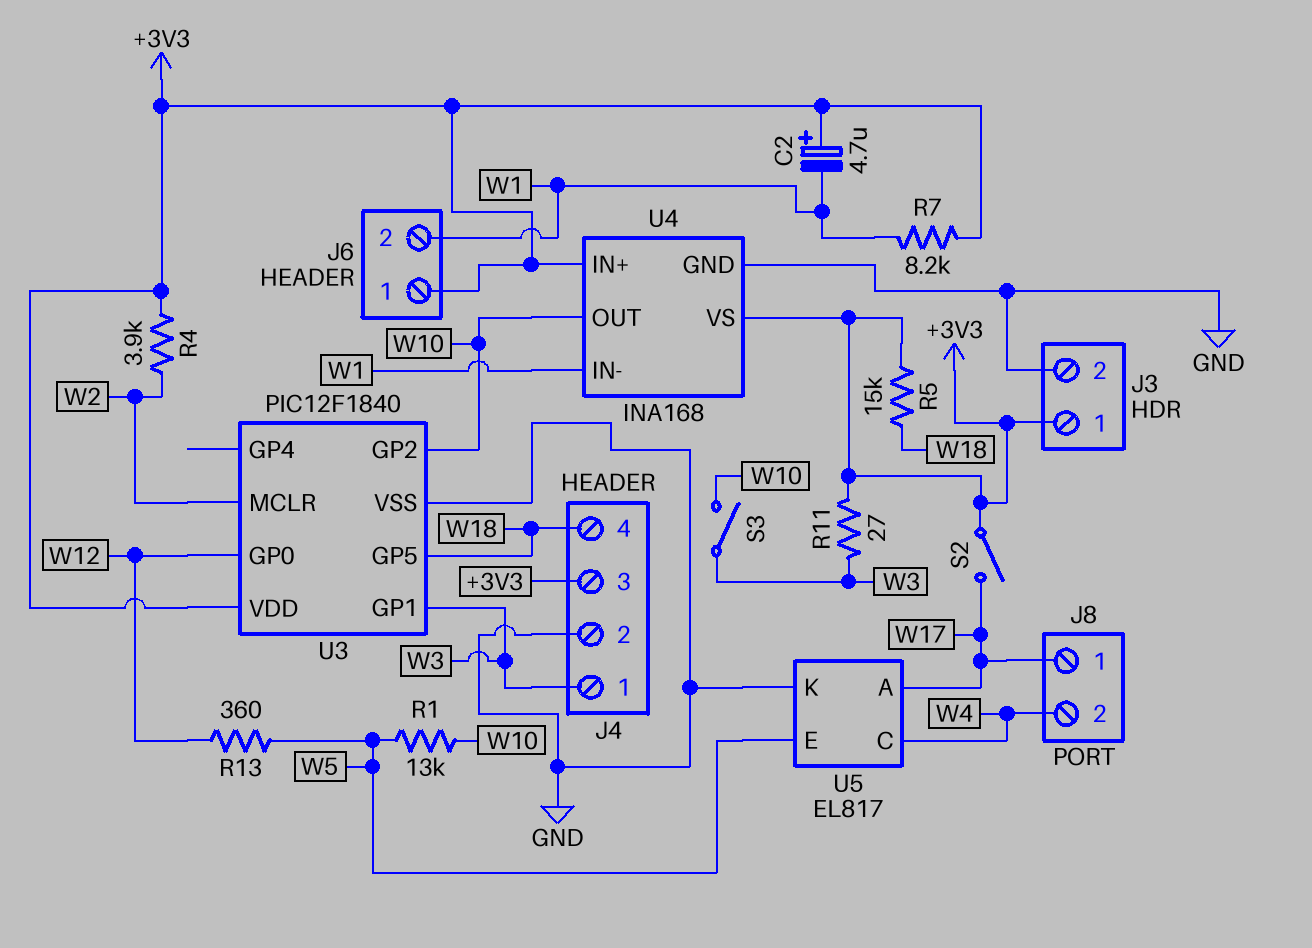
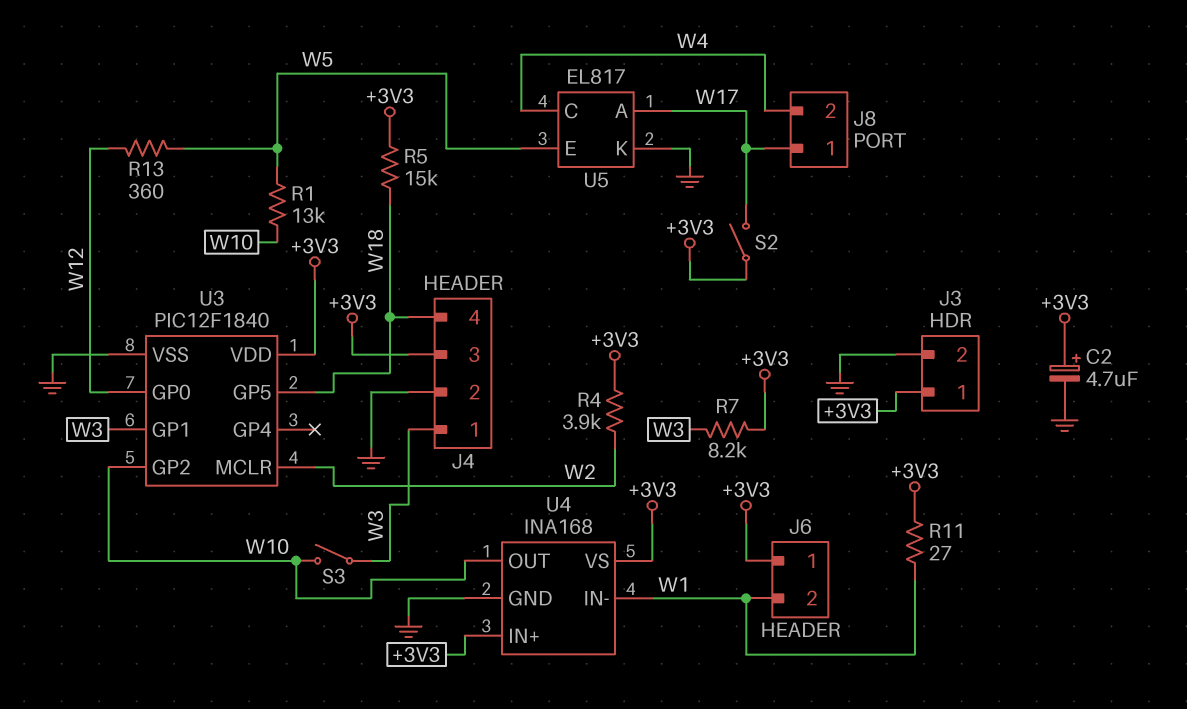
C2: 4.7uF (plus +3V3, minus W1) -> 4.7uF (plus +3V3, minus GND)
R7: 8.2k (+3V3, W1) -> 8.2k (+3V3, W3)
R11: 27 (+3V3, W3) -> 27 (+3V3, W1)

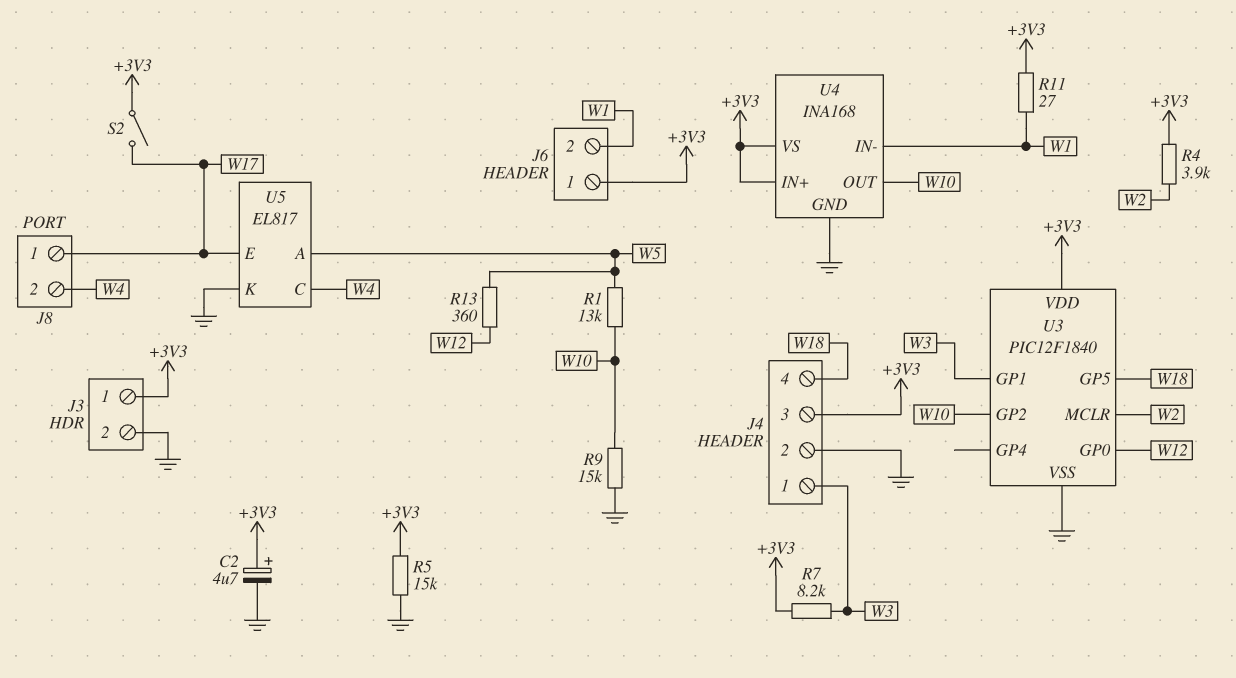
R5: 15k (+3V3, W18) -> 15k (+3V3, GND)
R9: none -> 15k (GND, W10)
S3: switch (W3, W10) -> none
U5 pin A: W17 -> W5
U5 pin E: W5 -> W17

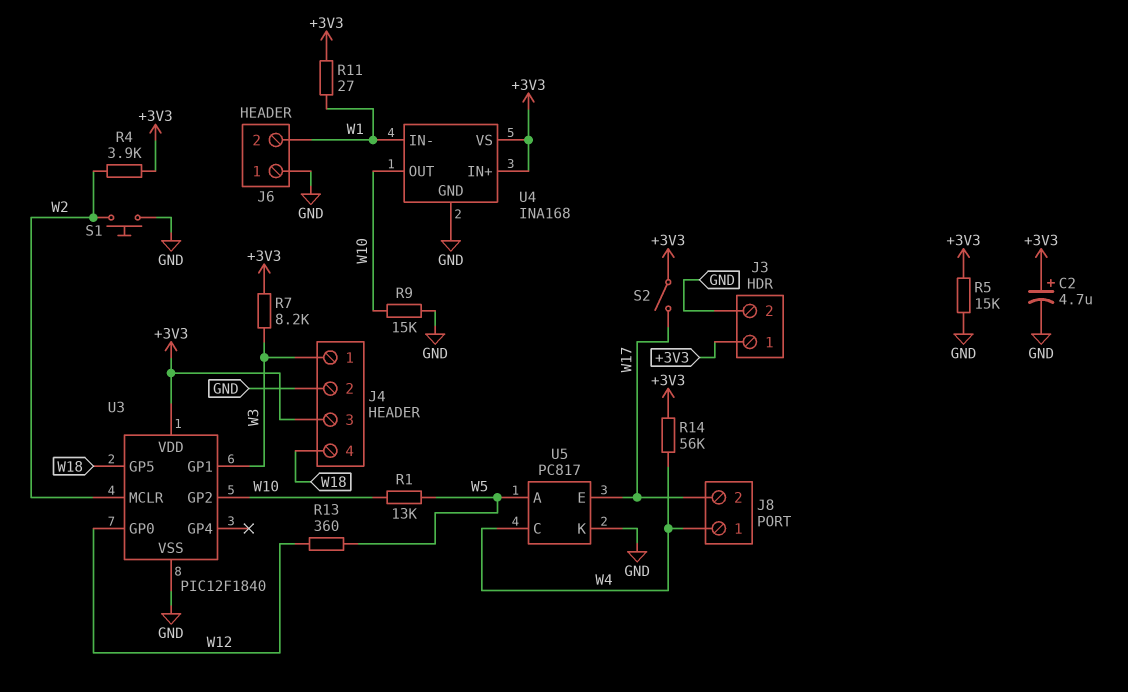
J6 pin 1: +3V3 -> GND
J8 pin 1: W17 -> W4
J8 pin 2: W4 -> W17
R14: none -> 56k (+3V3, W4)
S1: none -> button (GND, W2)
U5: EL817 -> PC817

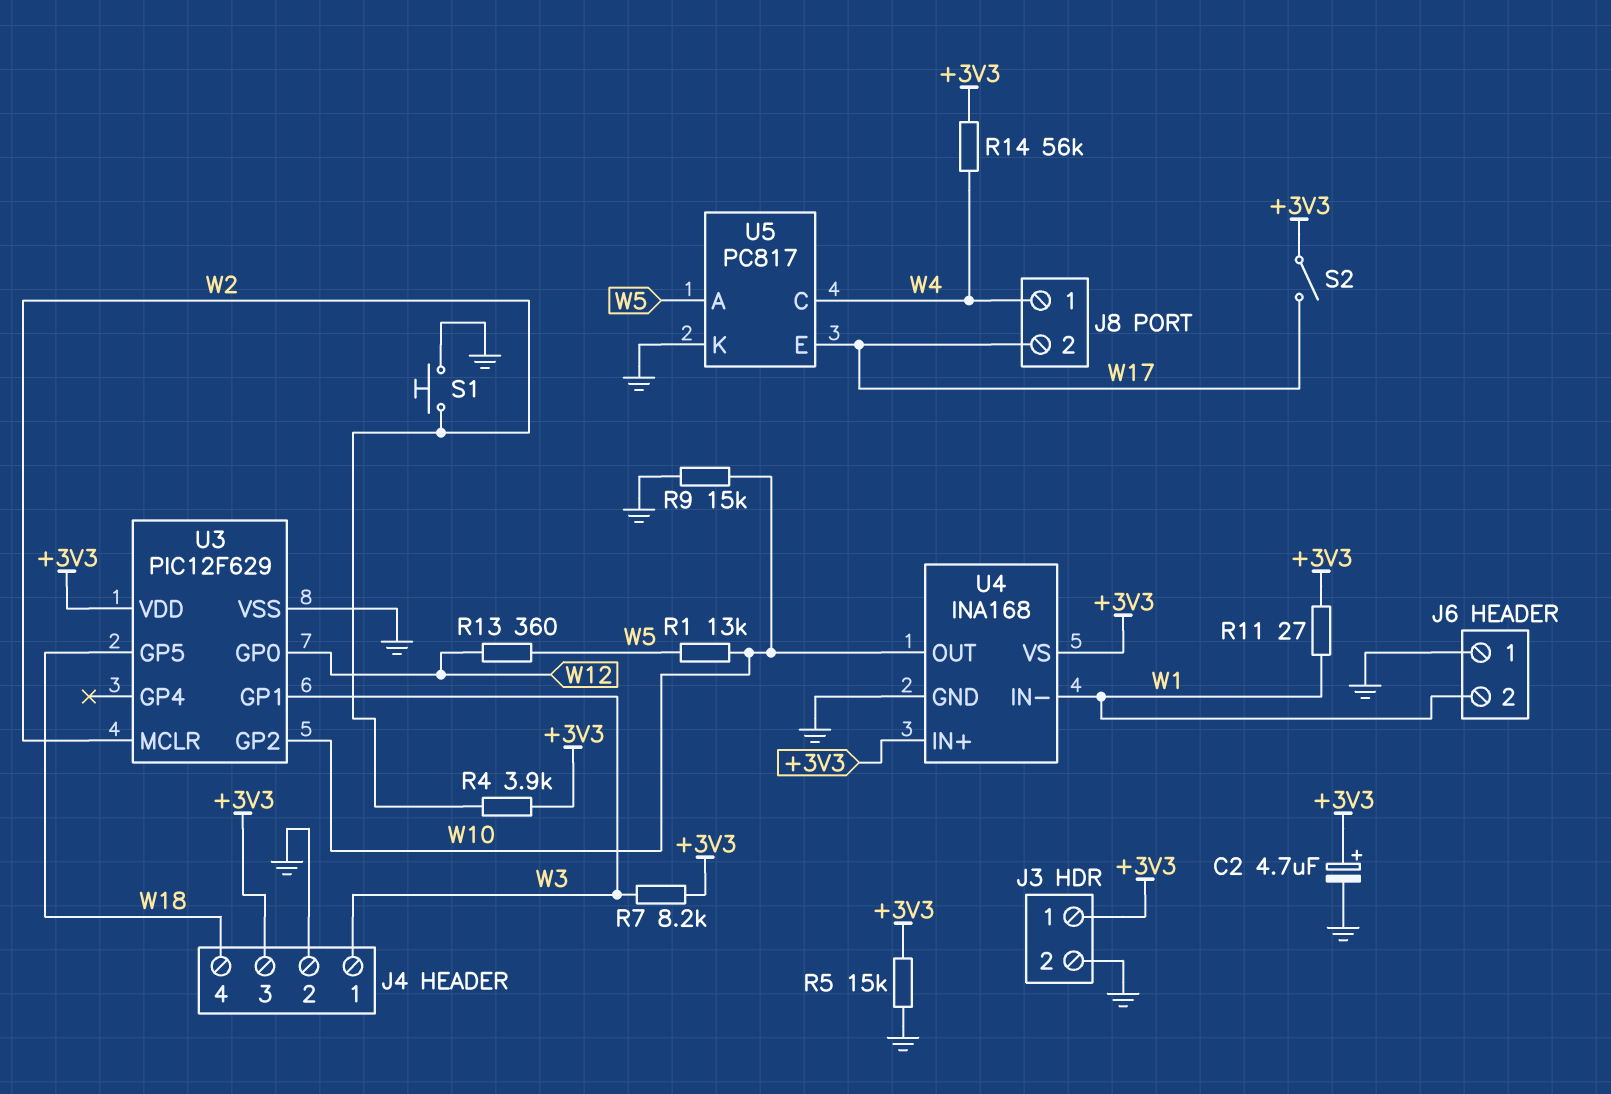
U3: PIC12F1840 -> PIC12F629

